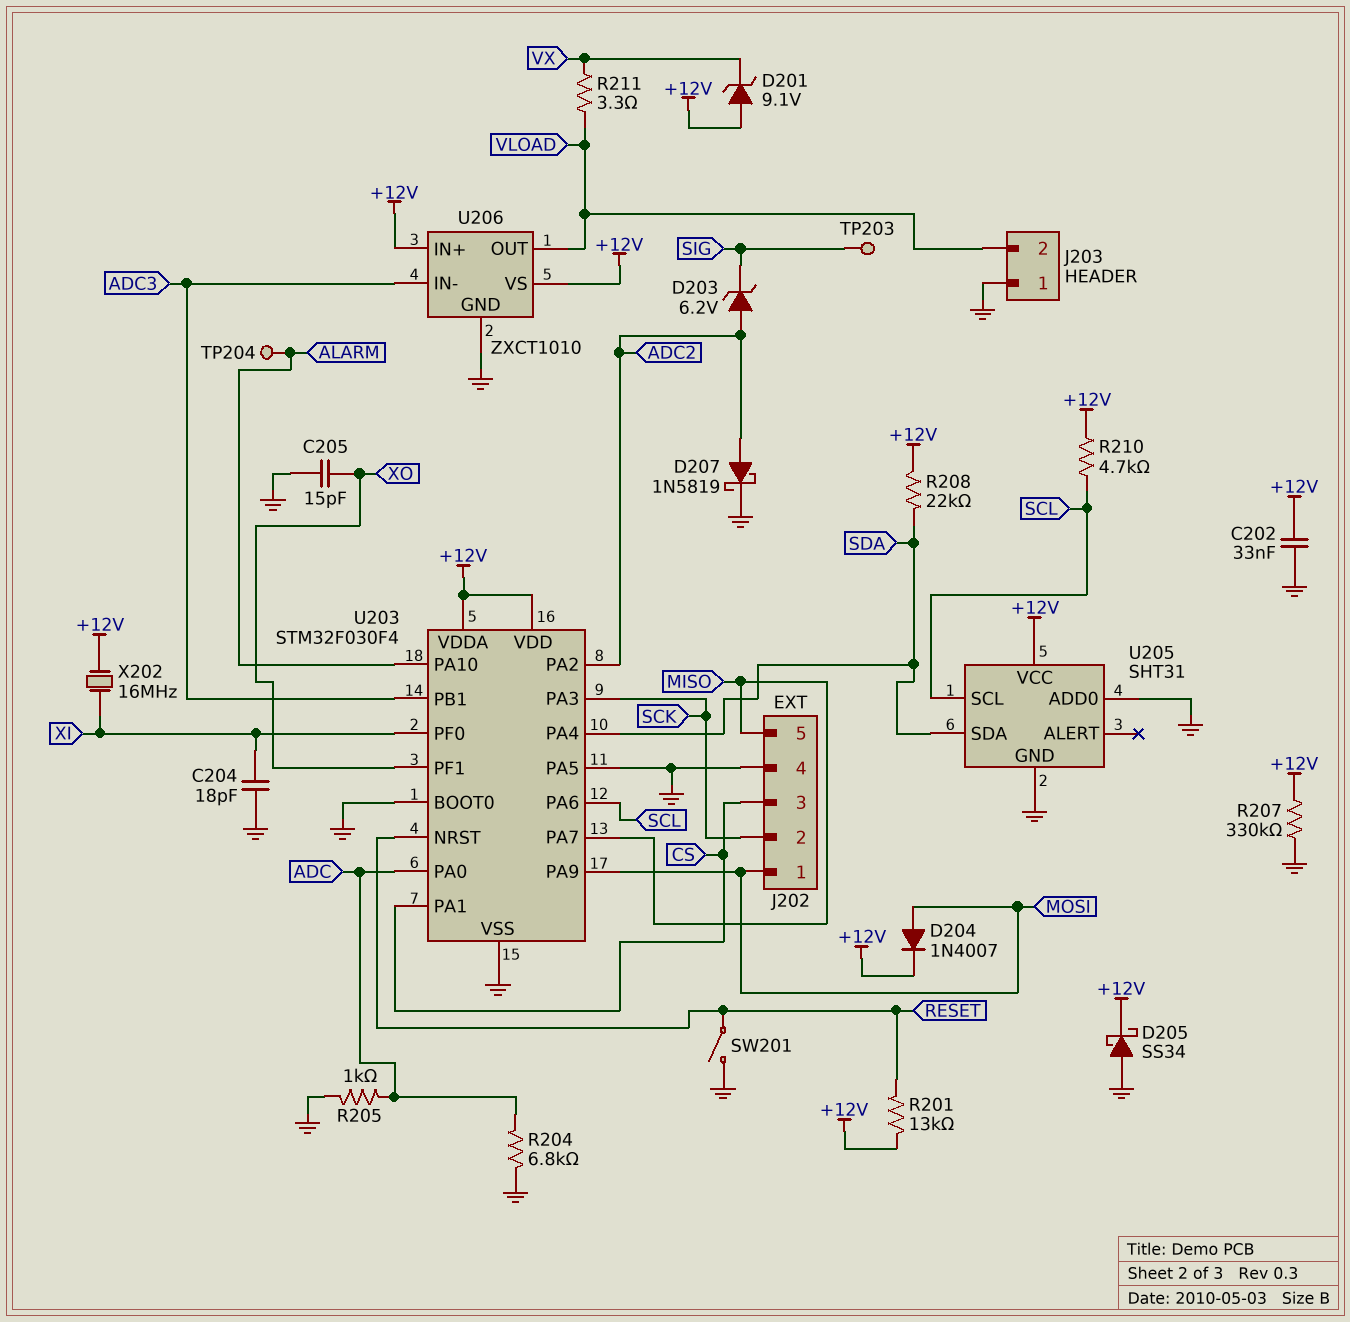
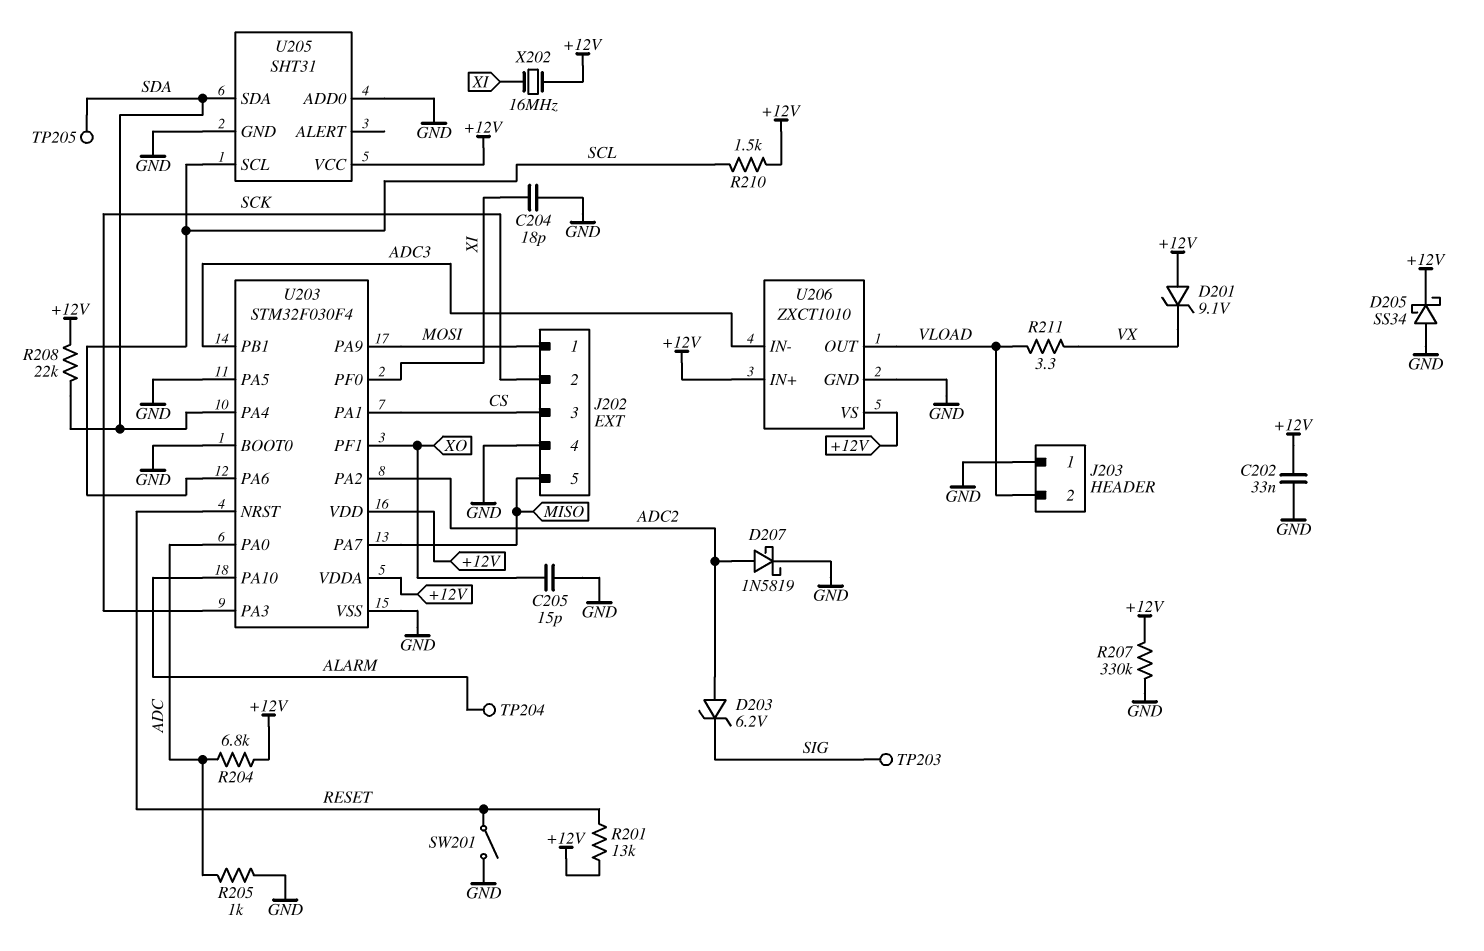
D204: diode 1N4007 (A MOSI, K +12V) -> none
R204: 6.8k (ADC, GND) -> 6.8k (+12V, ADC)
R210: 4.7k (+12V, SCL) -> 1.5k (+12V, SCL)
TP205: none -> test point (SDA)

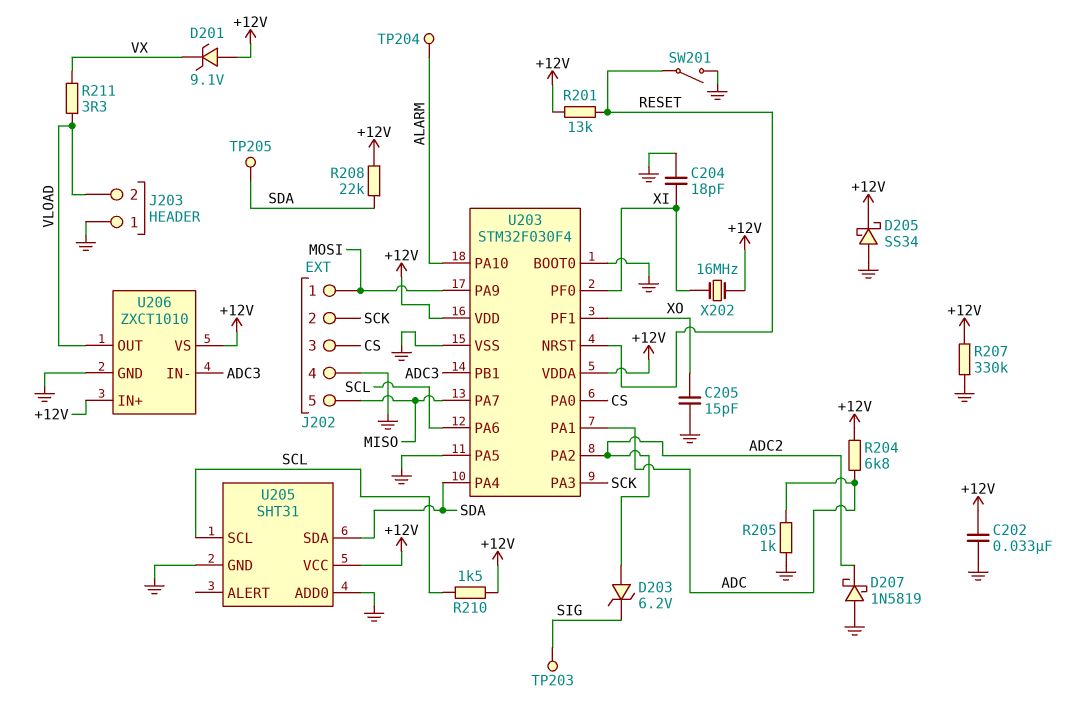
D207: schottky 1N5819 (A ADC2, K GND) -> schottky 1N5819 (A GND, K ADC2)
U203 pin PA0: ADC -> CS
U203 pin PA1: CS -> ADC

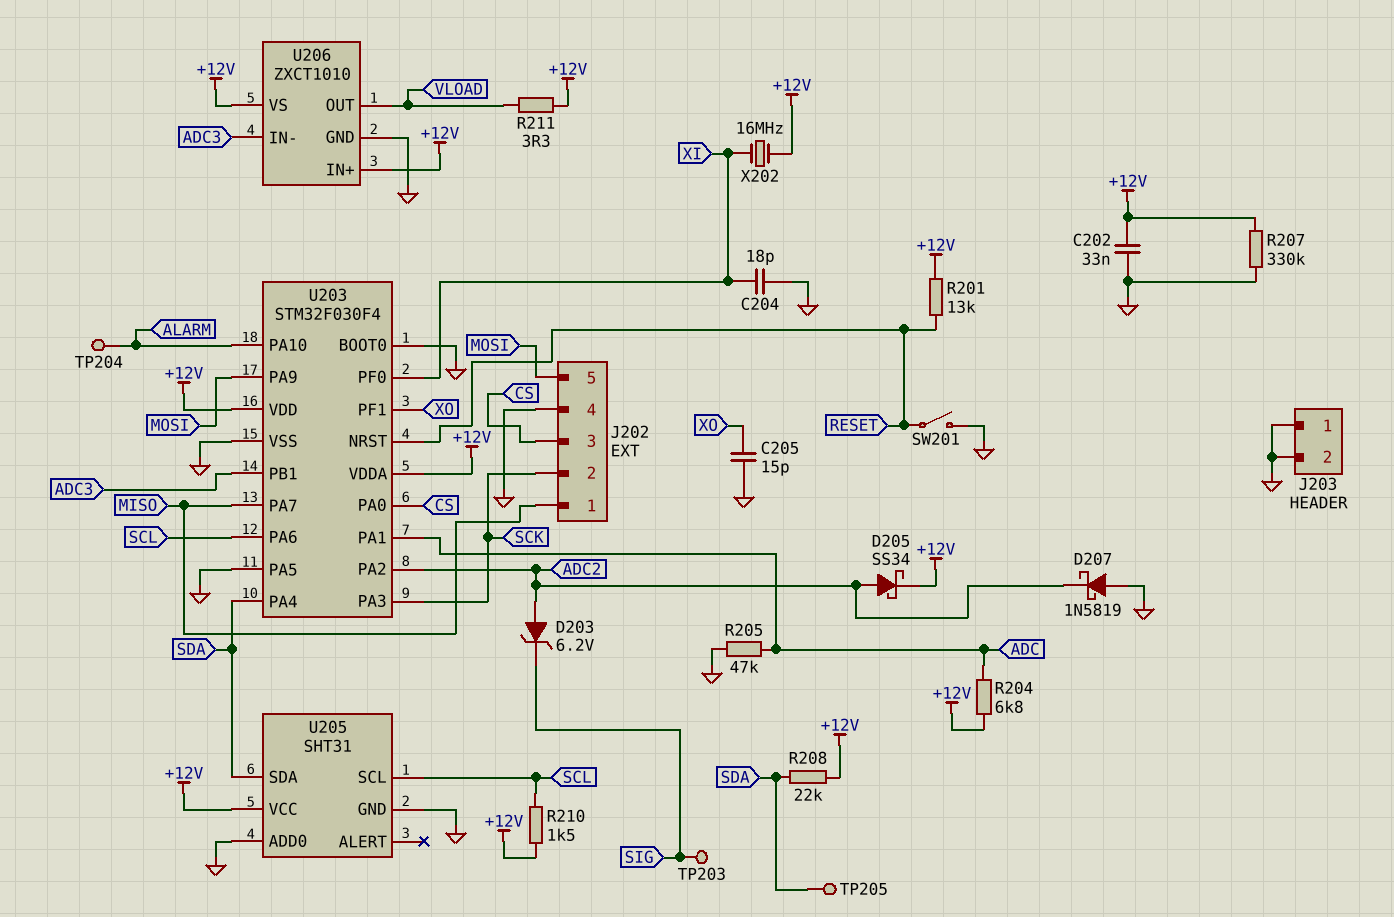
D201: zener 9.1V (A +12V, K VX) -> none
D205: schottky SS34 (A GND, K +12V) -> schottky SS34 (A ADC2, K +12V)
J202 pin 1: MOSI -> MISO
J202 pin 5: MISO -> MOSI
J203 pin 2: VLOAD -> GND
R205: 1k (ADC, GND) -> 47k (ADC, GND)
R211: 3.3 (VLOAD, VX) -> 3.3 (+12V, VLOAD)

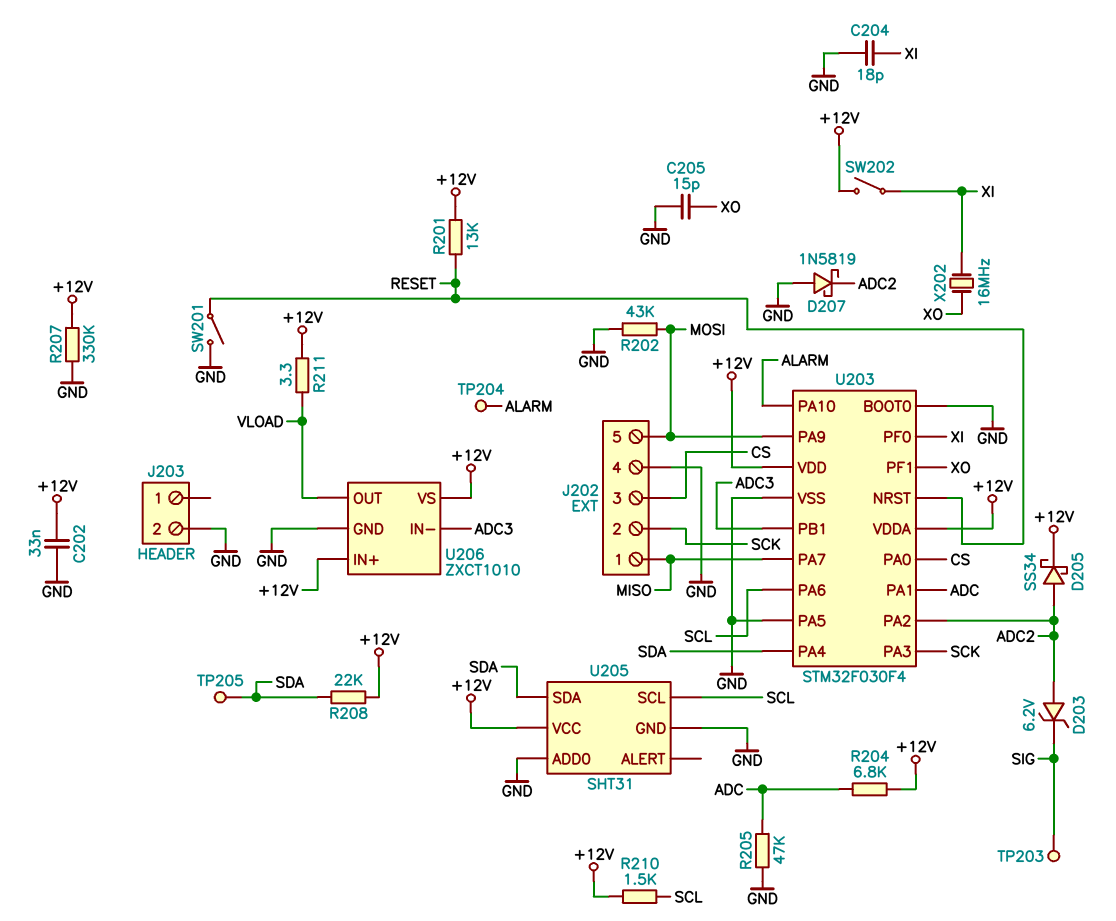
J203 pin 1: GND -> none
R202: none -> 43k (GND, MOSI)
SW202: none -> switch (+12V, XI)
X202: 16MHz (+12V, XI) -> 16MHz (XI, XO)

